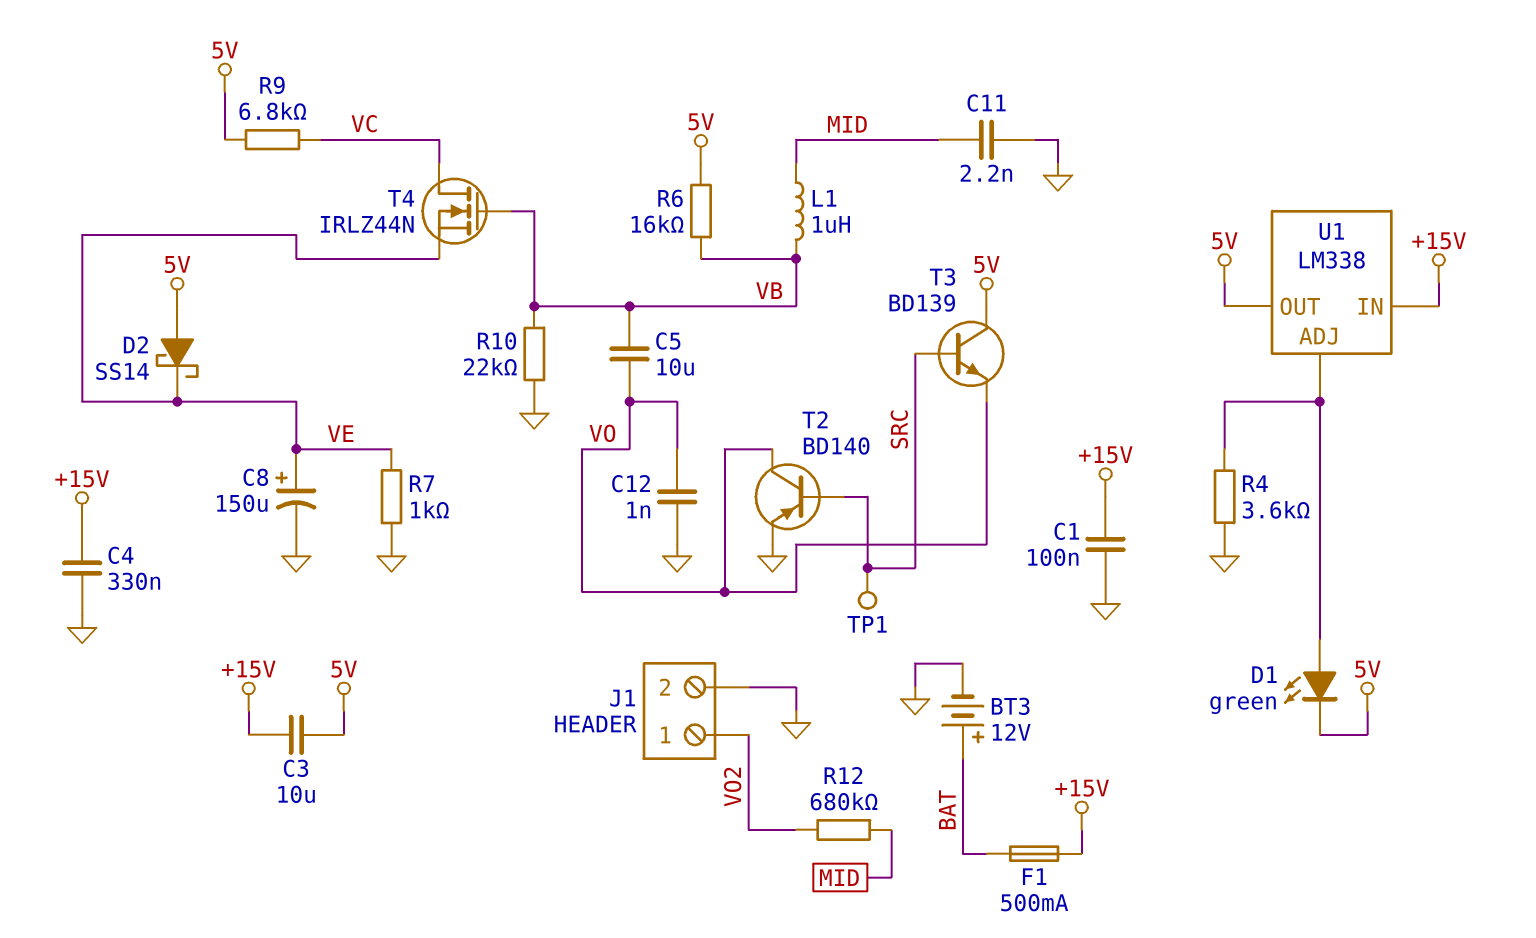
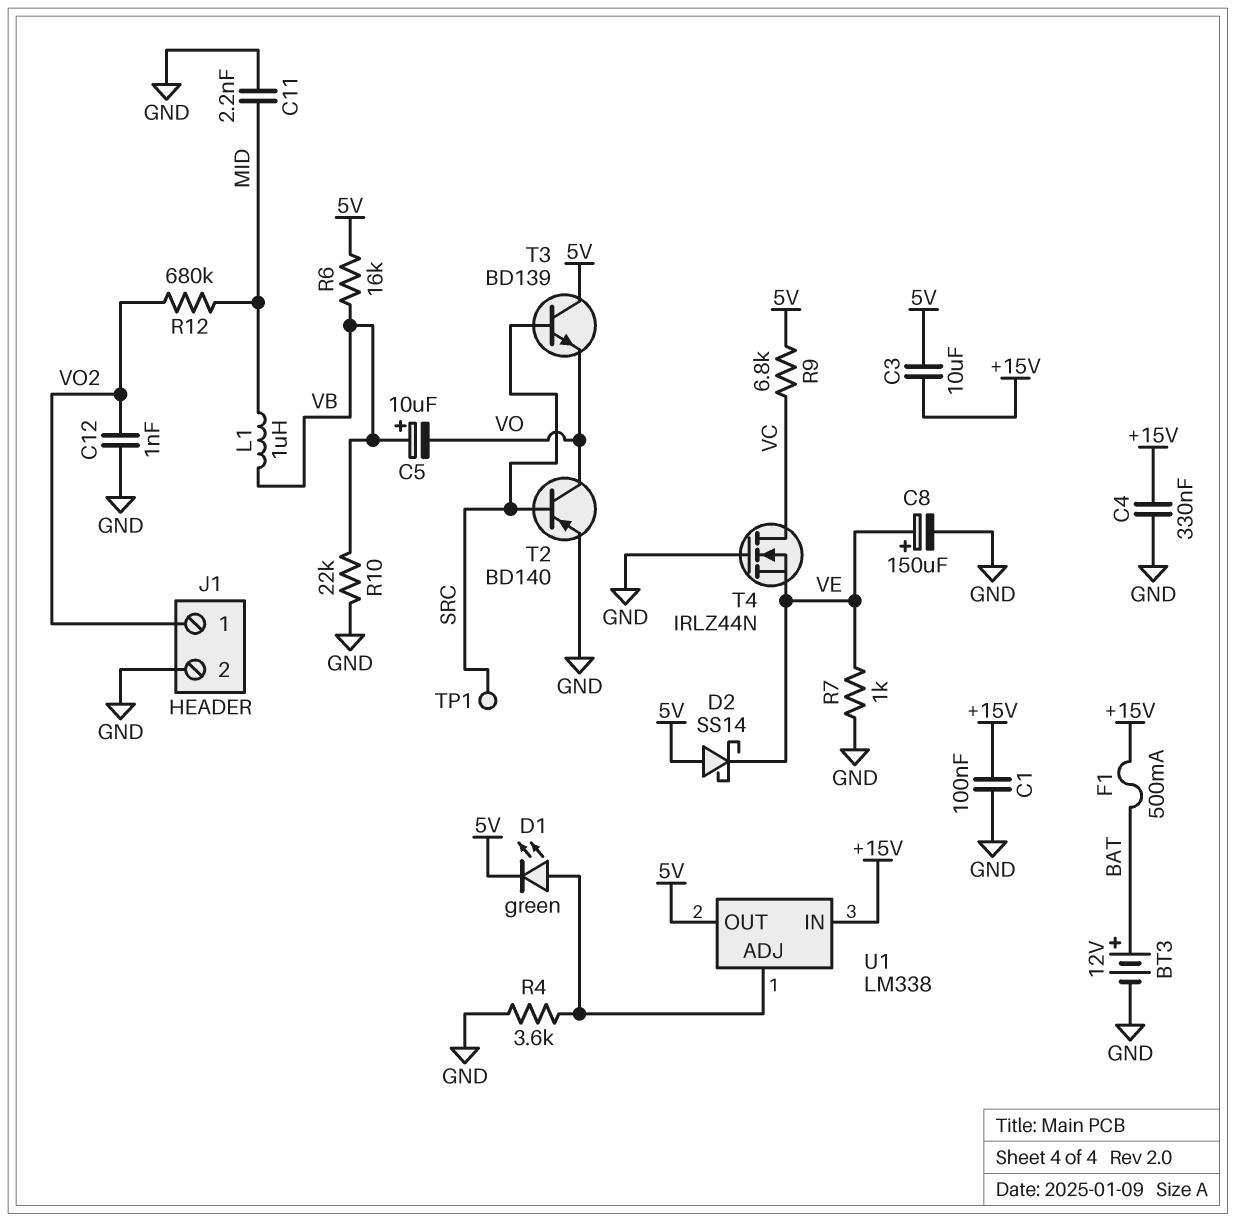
C5: 10uF (VB, VO) -> 10uF (plus VB, minus VO)
C12: 1nF (GND, VO) -> 1nF (GND, VO2)
T4: NMOS IRLZ44N (G VB, D VC, S VE) -> NMOS IRLZ44N (G GND, D VC, S VE)

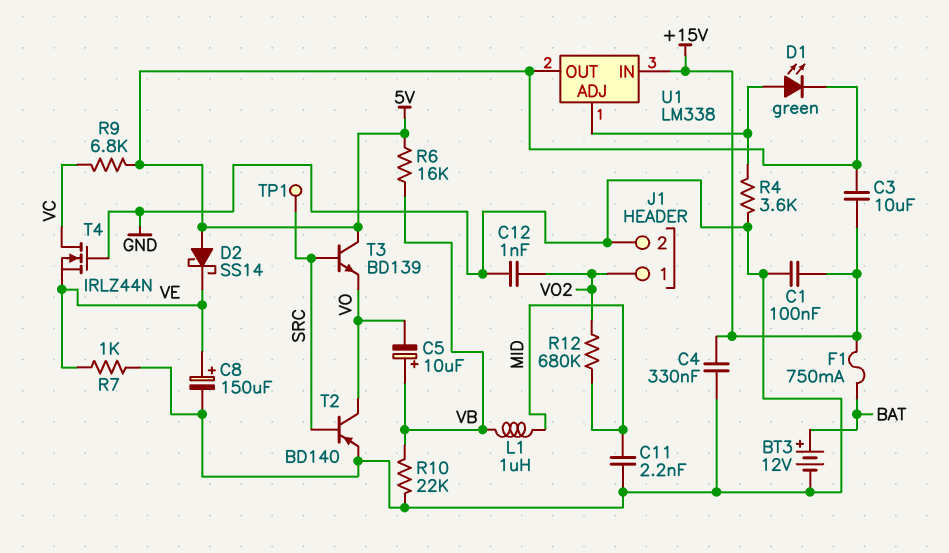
F1: 500mA (+15V, BAT) -> 750mA (+15V, BAT)

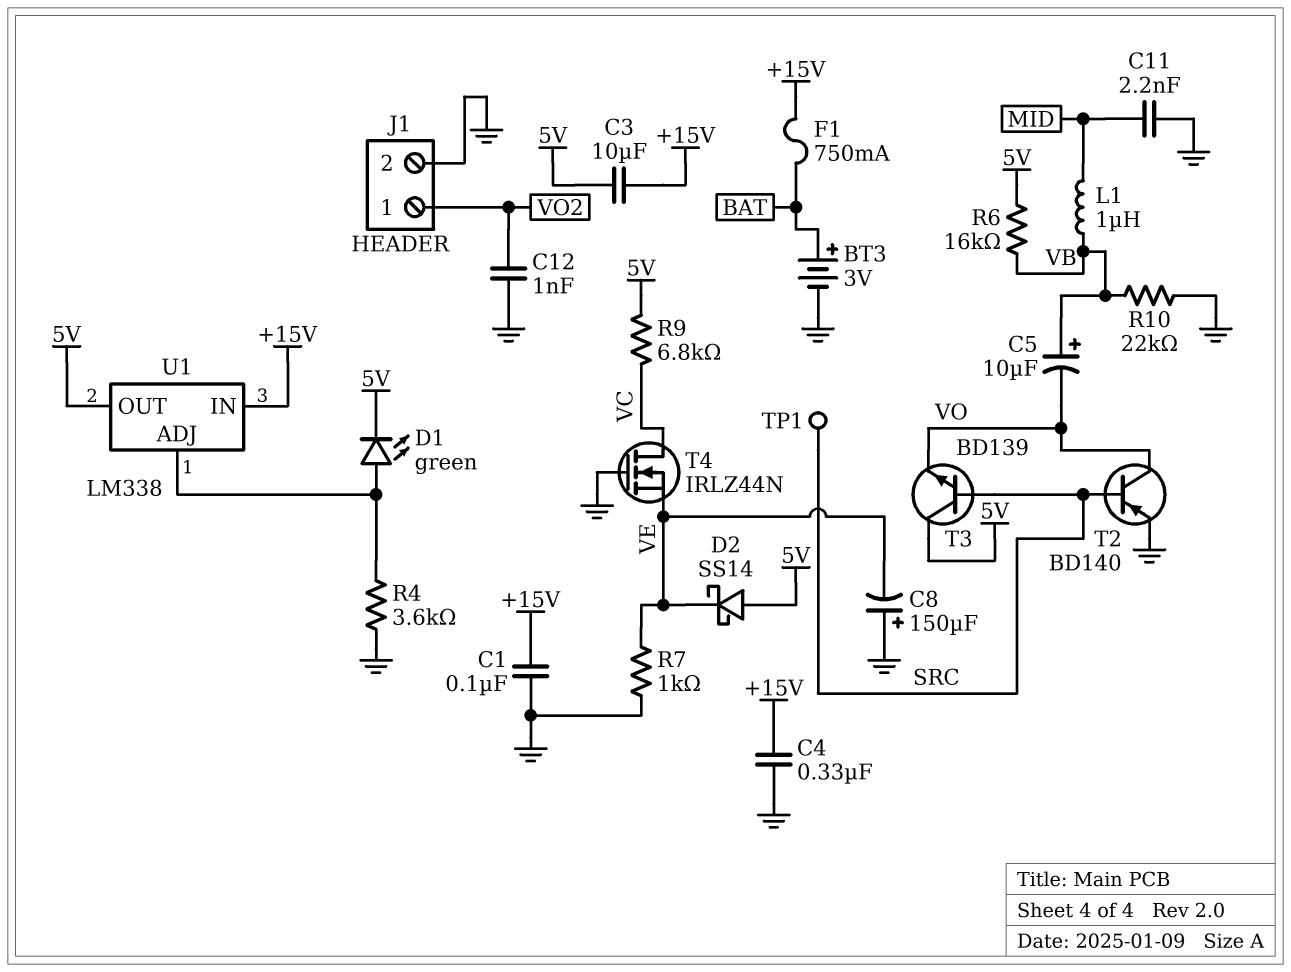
BT3: 12V (plus BAT, minus GND) -> 3V (plus BAT, minus GND)
C8: 150uF (plus VE, minus GND) -> 150uF (plus GND, minus VE)
R12: 680k (MID, VO2) -> none

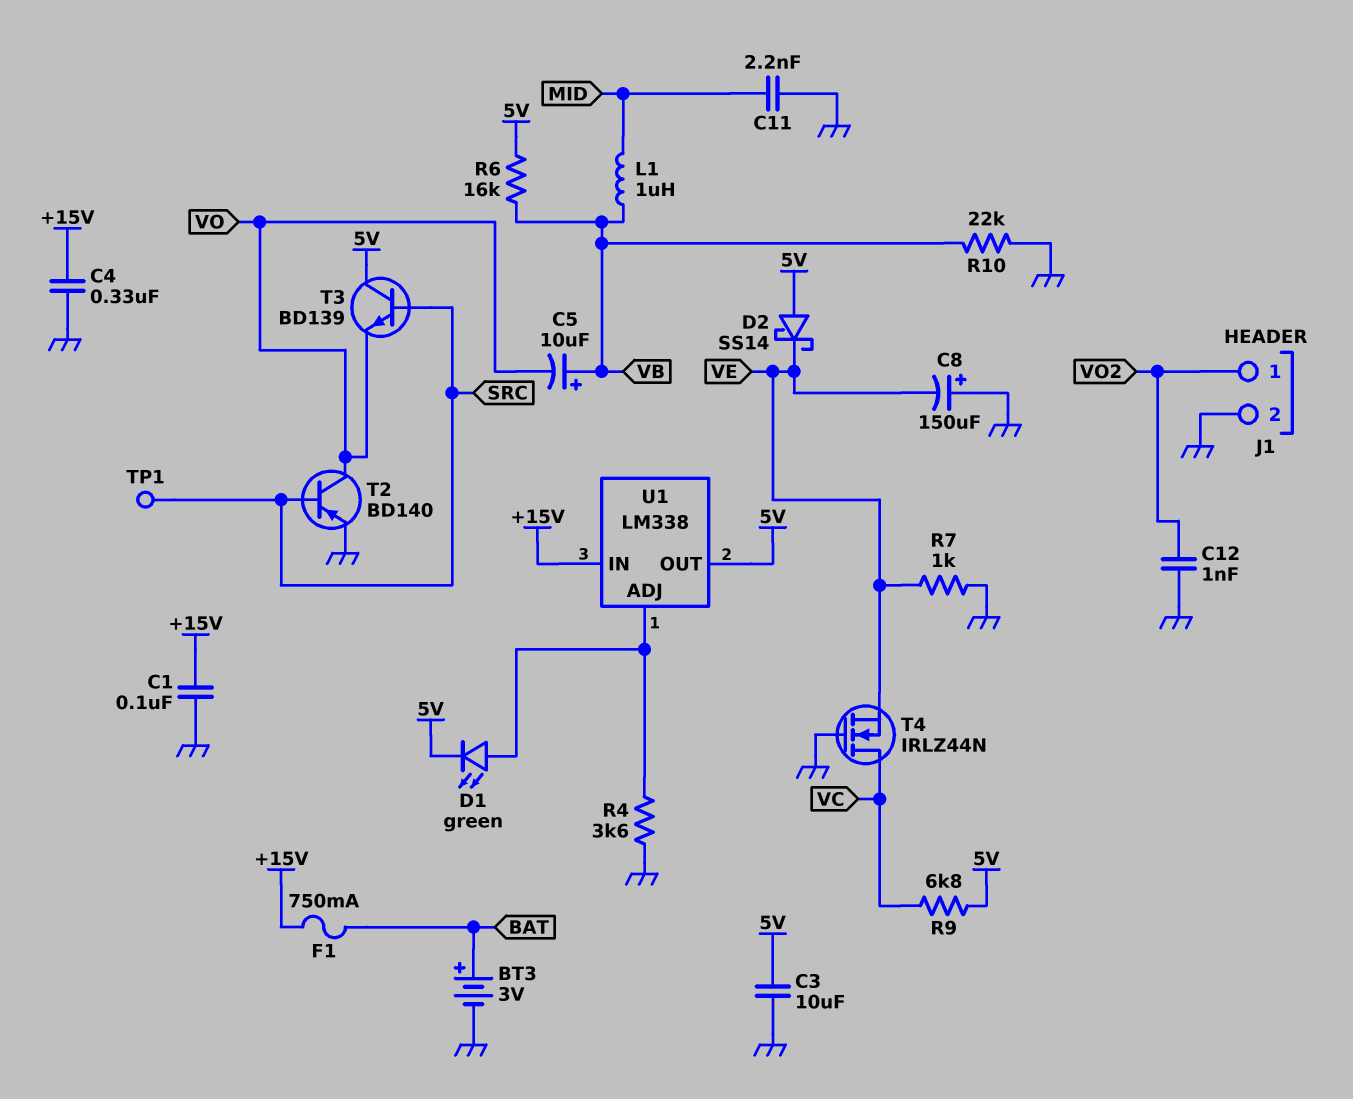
C3: 10uF (+15V, 5V) -> 10uF (5V, GND)

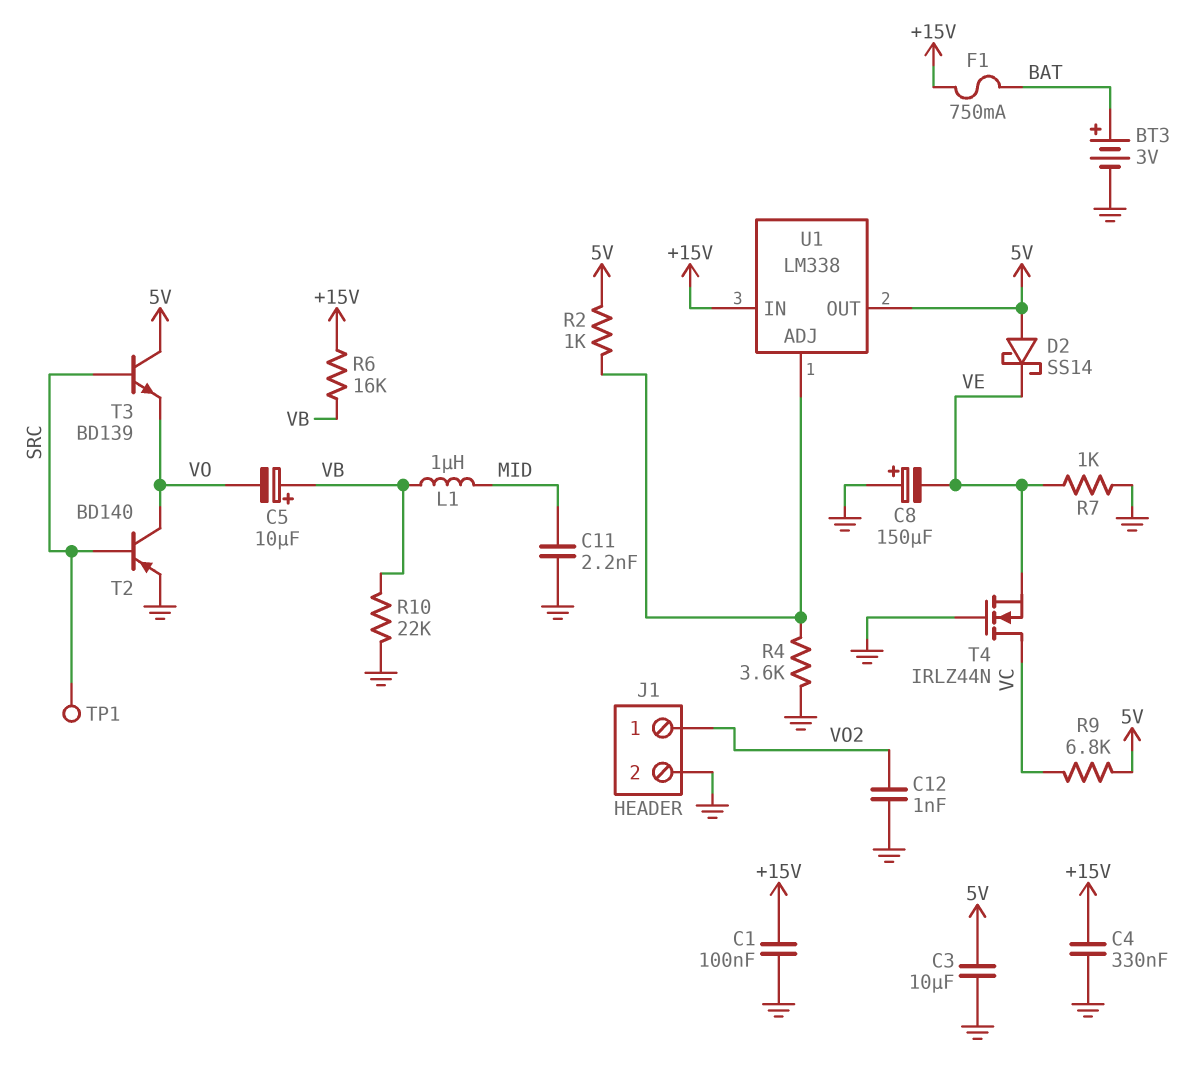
D1: LED green (A U1/ADJ, K 5V) -> none
R2: none -> 1k (5V, U1/ADJ)
R6: 16k (5V, VB) -> 16k (+15V, VB)

